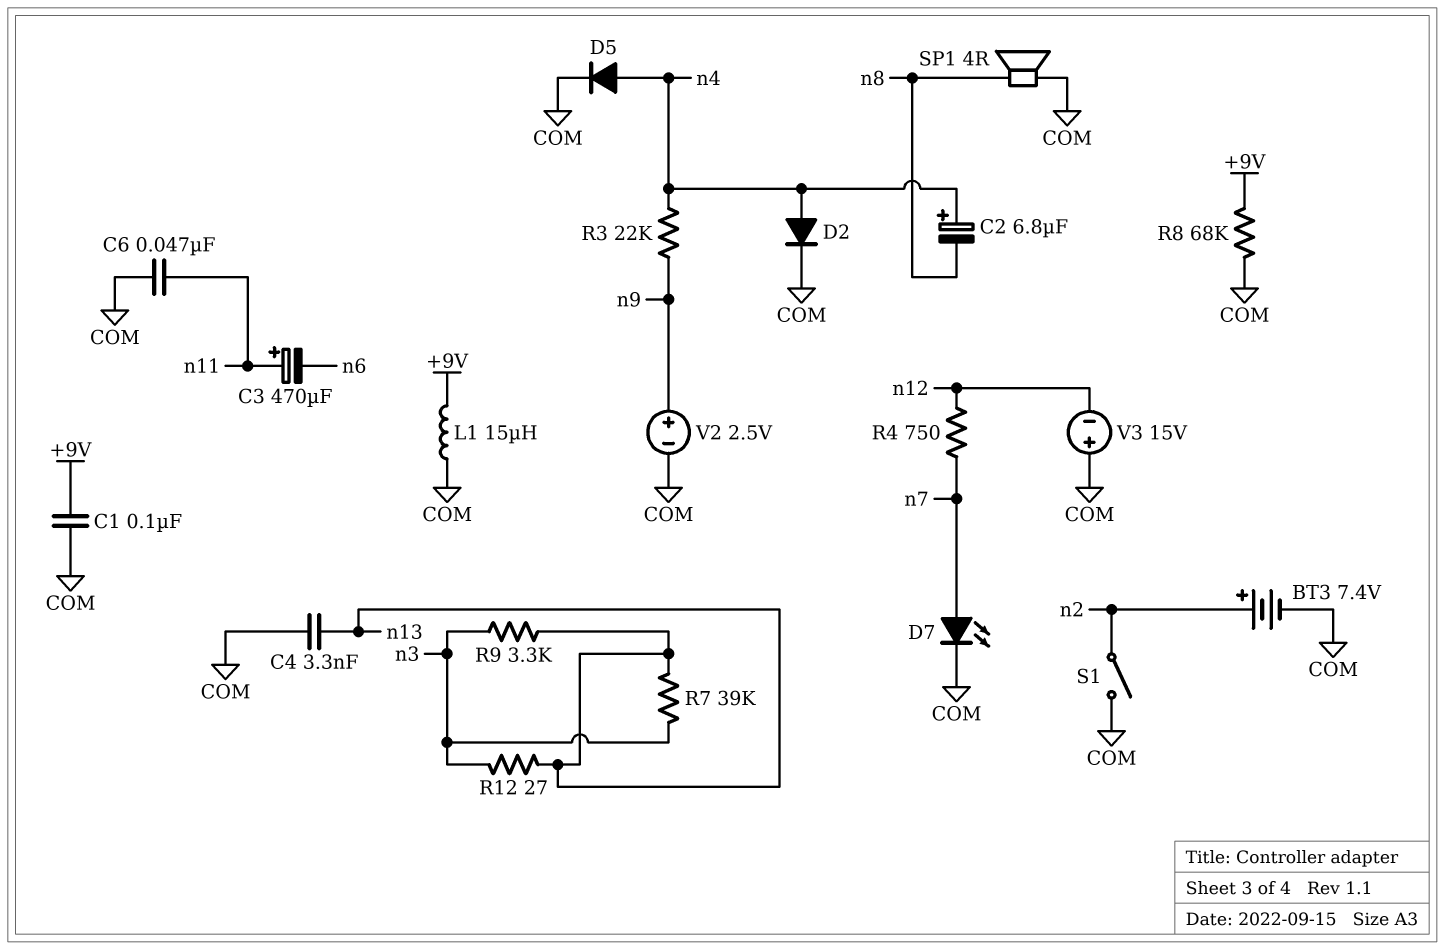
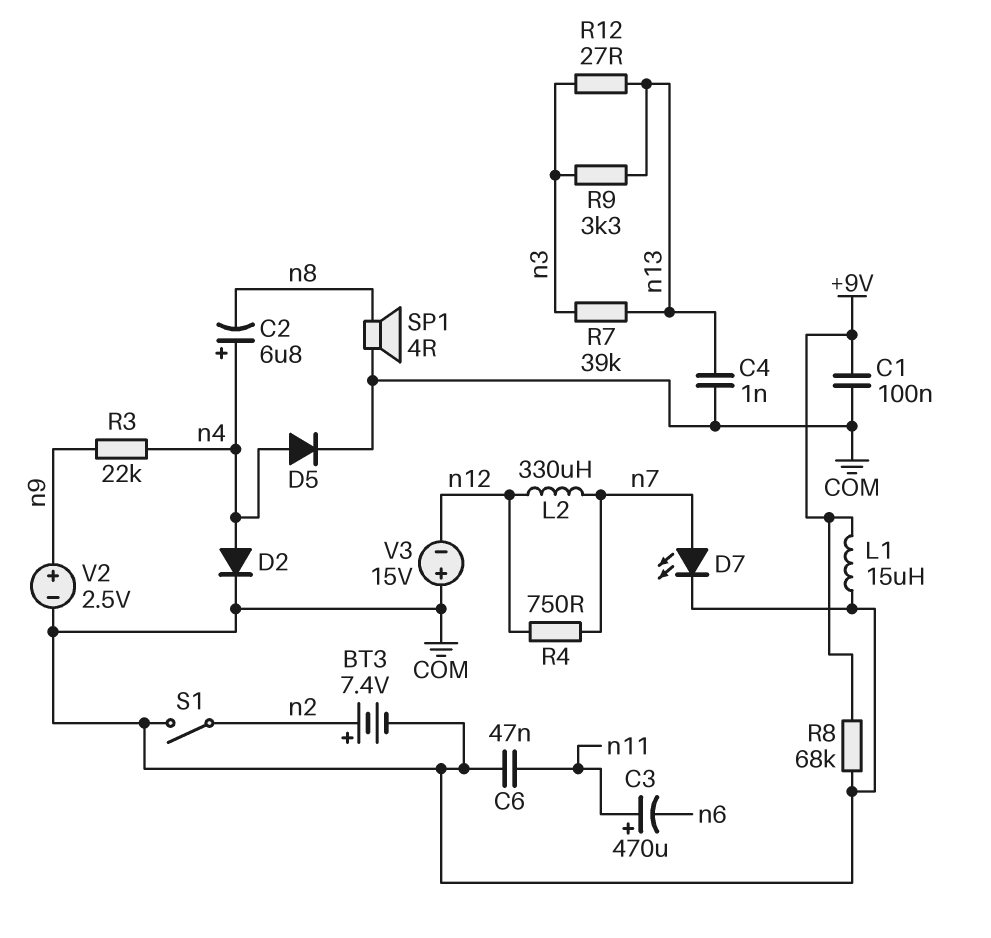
C4: 3.3nF (COM, n13) -> 1nF (COM, n13)
L2: none -> 330uH (n7, n12)

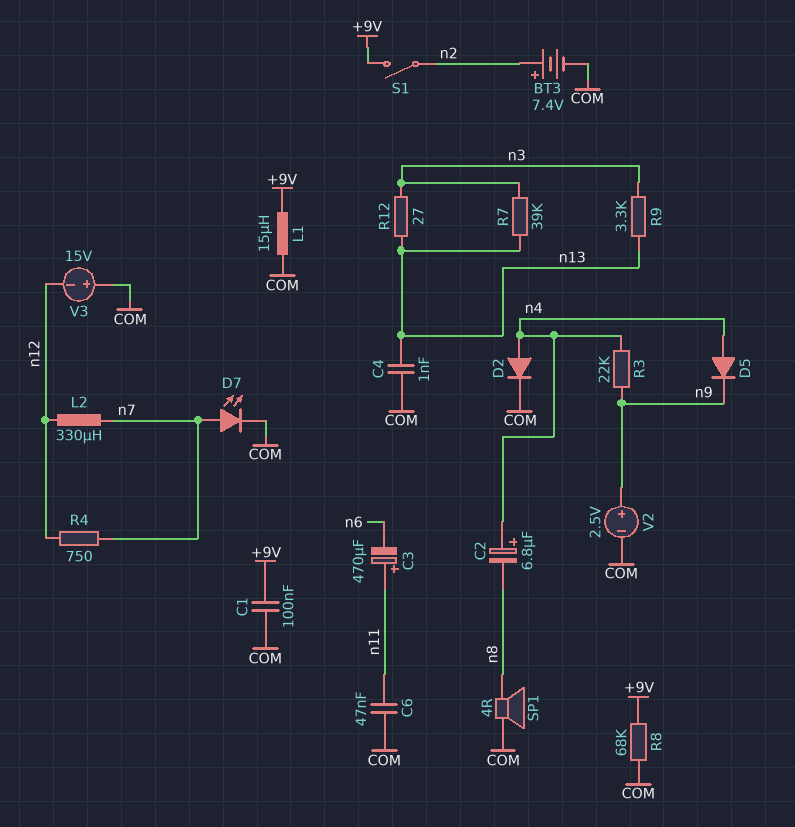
D5: diode (A n4, K COM) -> diode (A n4, K n9)
S1: switch (COM, n2) -> switch (+9V, n2)

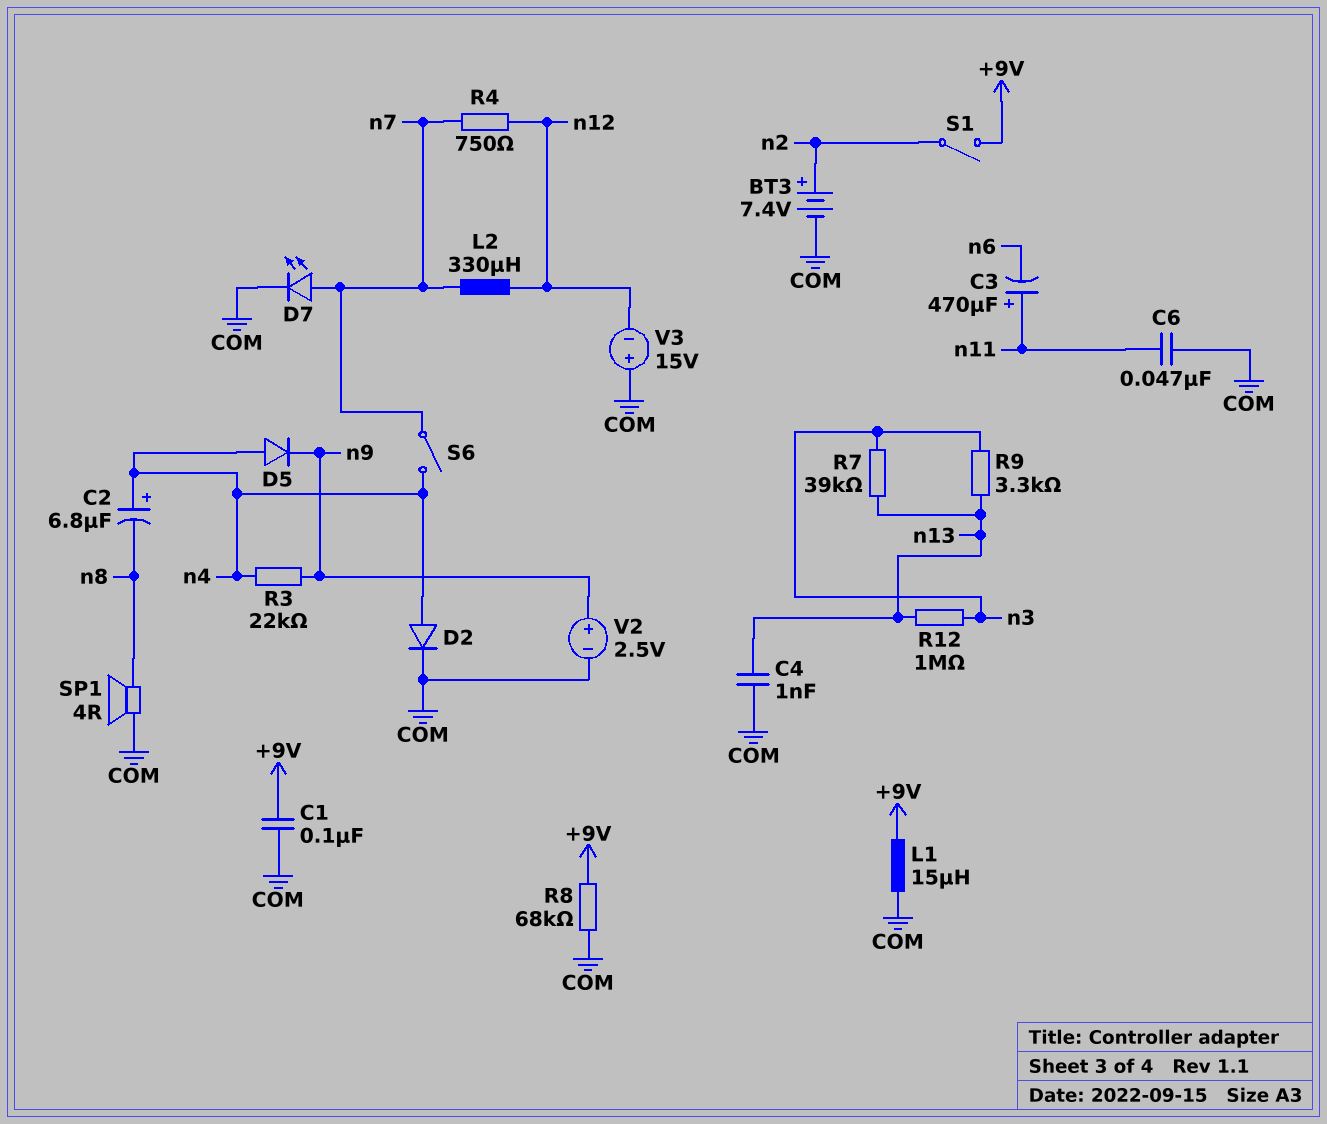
R12: 27 (n3, n13) -> 1M (n3, n13)
S6: none -> switch (n4, n7)

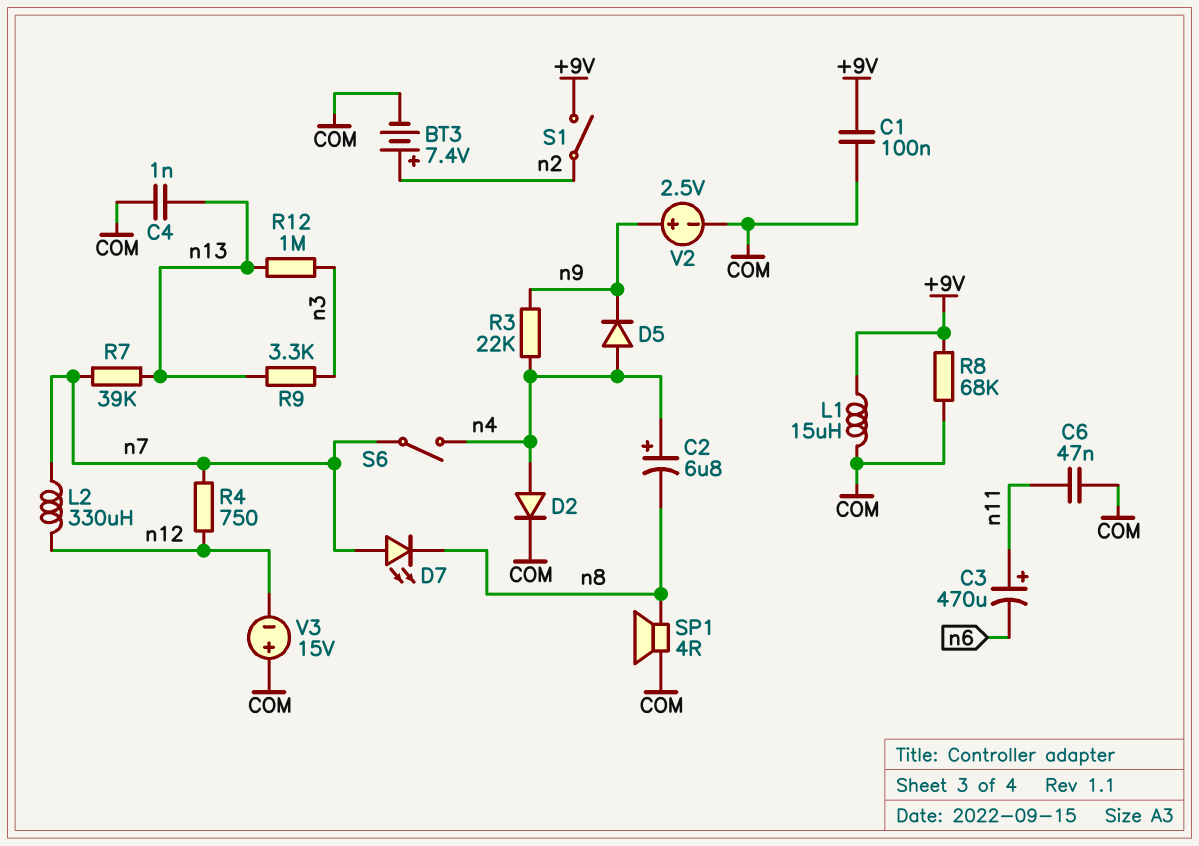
D7: LED (A n7, K COM) -> LED (A n7, K n8)
R7: 39k (n3, n13) -> 39k (n7, n13)

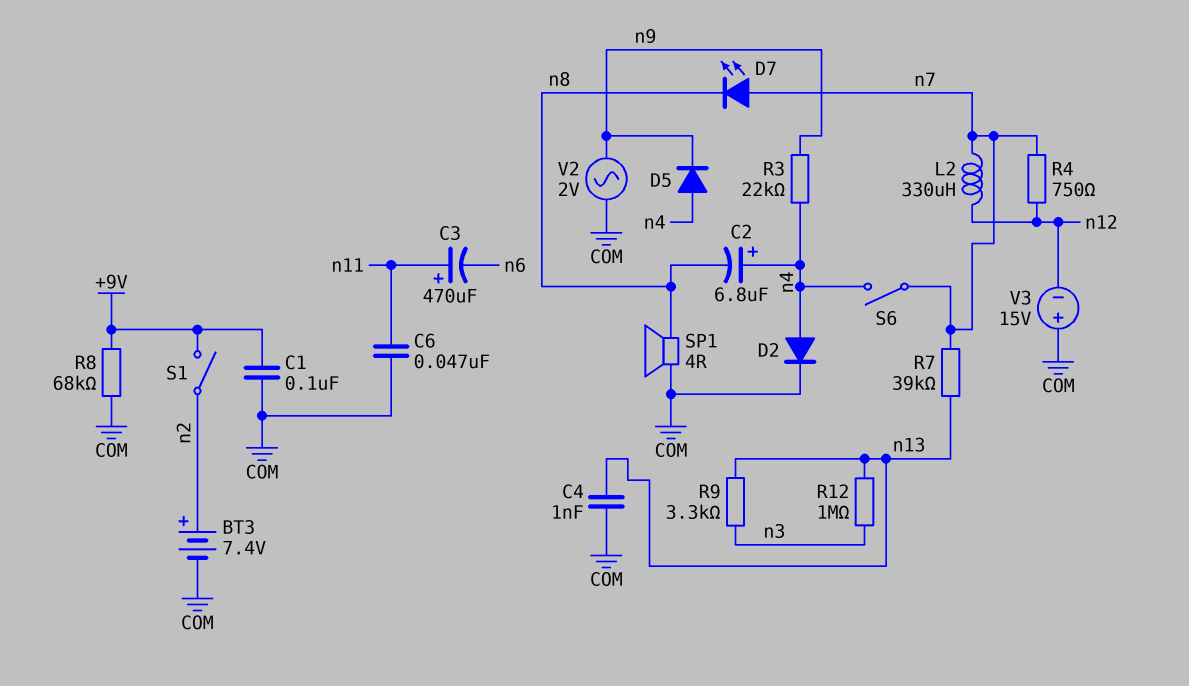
L1: 15uH (+9V, COM) -> none
V2: 2.5V (plus n9, minus COM) -> AC 2V (COM, n9)

